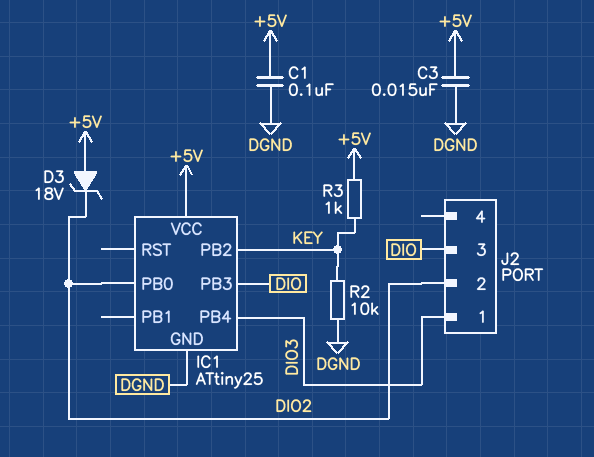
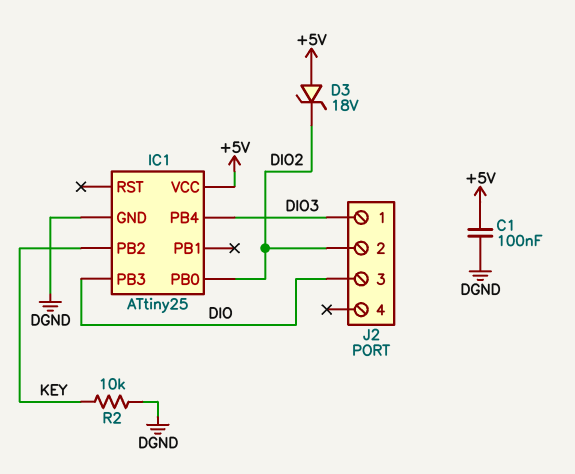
C3: 15nF (+5V, DGND) -> none
R3: 1k (+5V, KEY) -> none

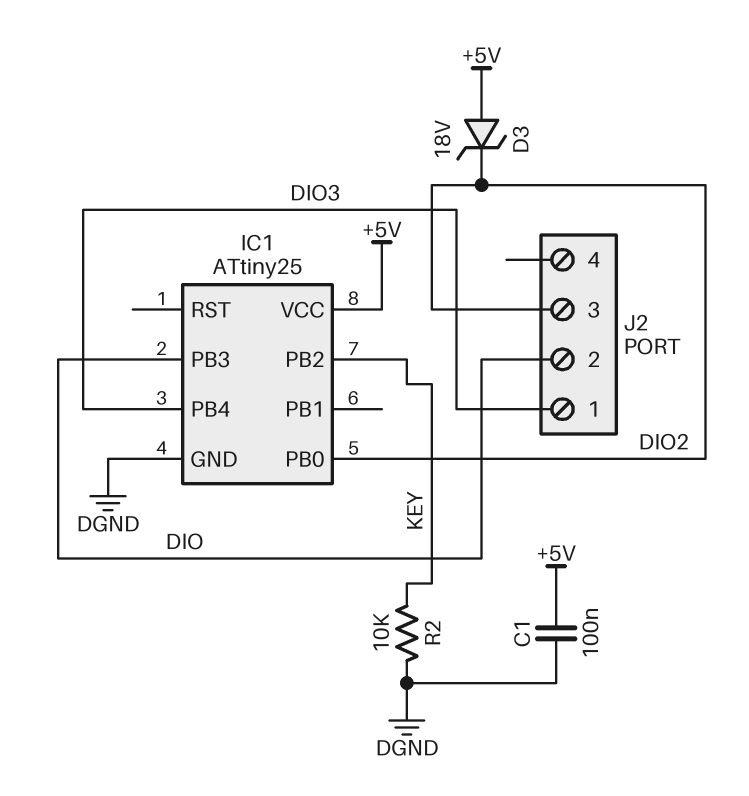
J2 pin 2: DIO2 -> DIO
J2 pin 3: DIO -> DIO2

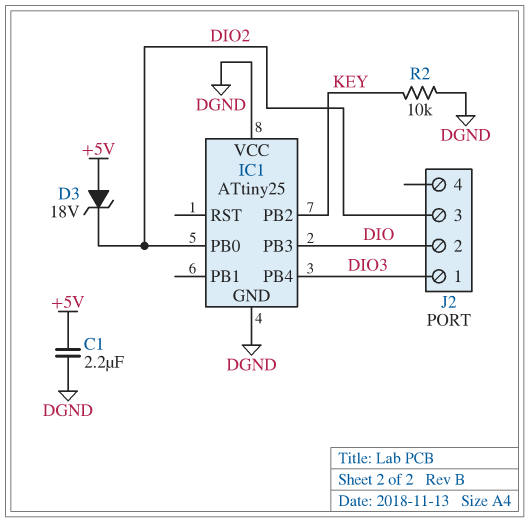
C1: 100nF (+5V, DGND) -> 2.2uF (+5V, DGND)
IC1 pin VCC: +5V -> DGND

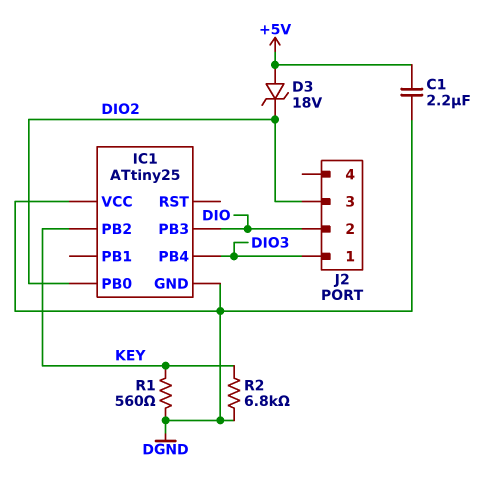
R1: none -> 560 (DGND, KEY)
R2: 10k (DGND, KEY) -> 6.8k (DGND, KEY)

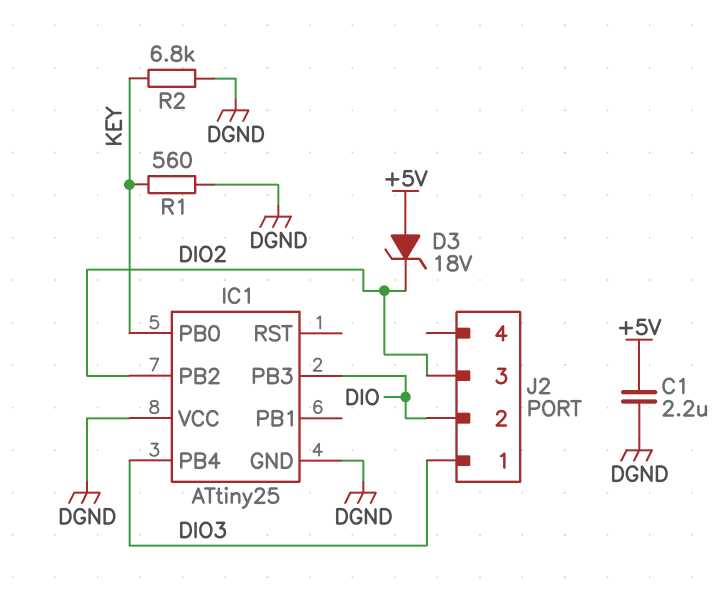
IC1 pin PB0: DIO2 -> KEY
IC1 pin PB2: KEY -> DIO2

